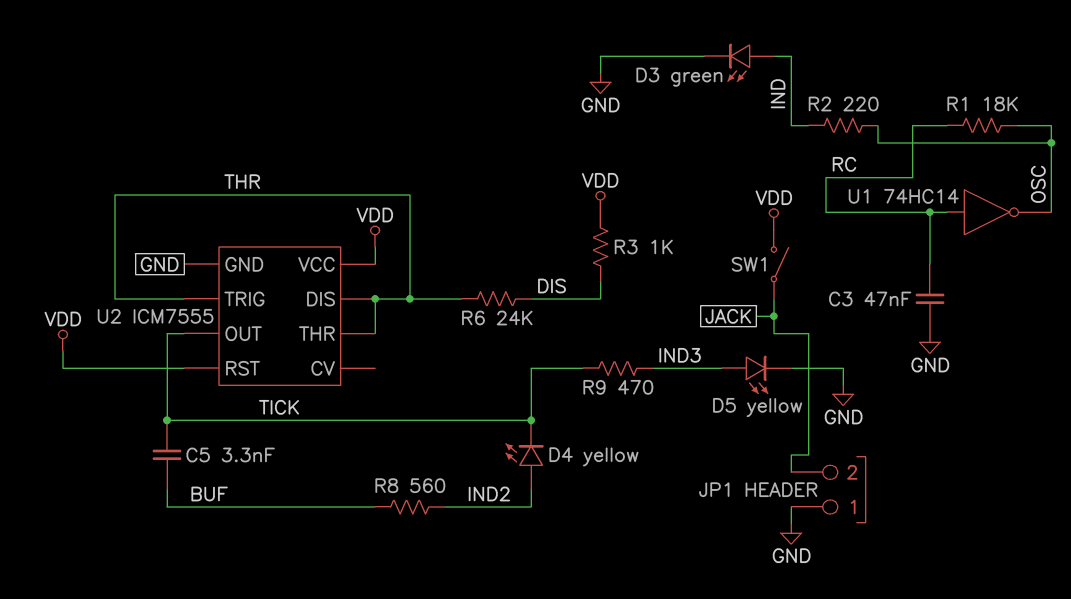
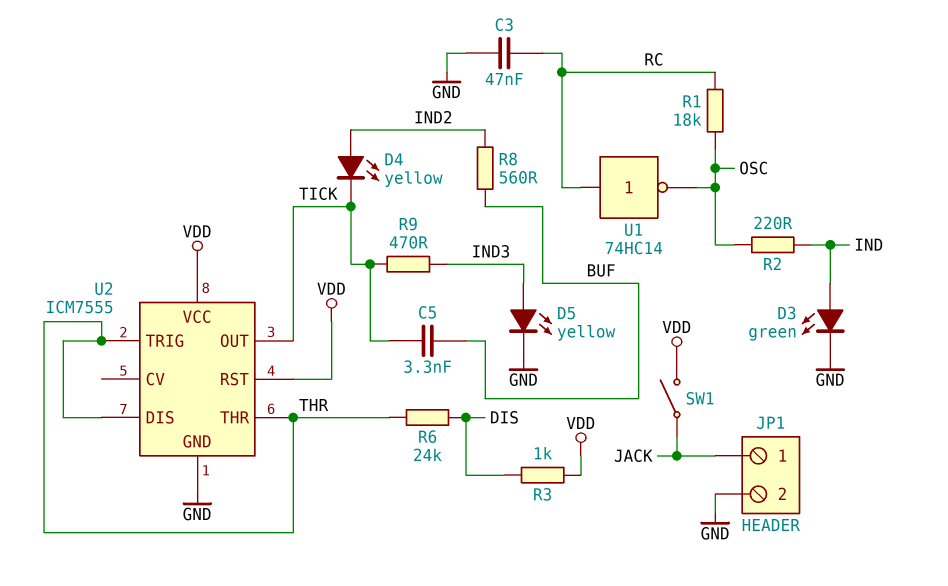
JP1 pin 1: GND -> JACK
JP1 pin 2: JACK -> GND

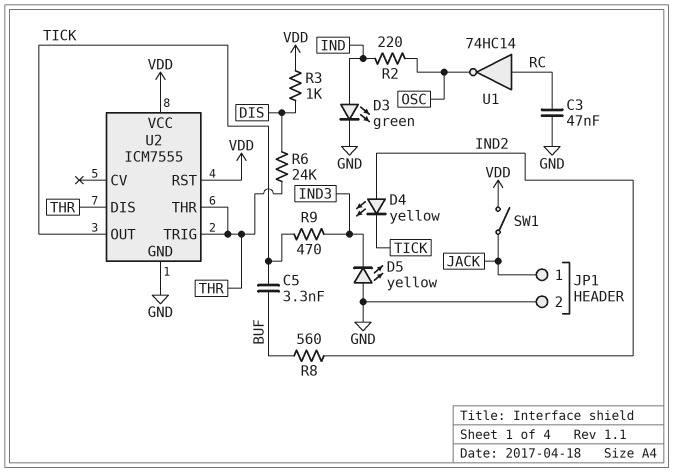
D5: LED yellow (A IND3, K GND) -> LED yellow (A GND, K IND3)
R1: 18k (OSC, RC) -> none

